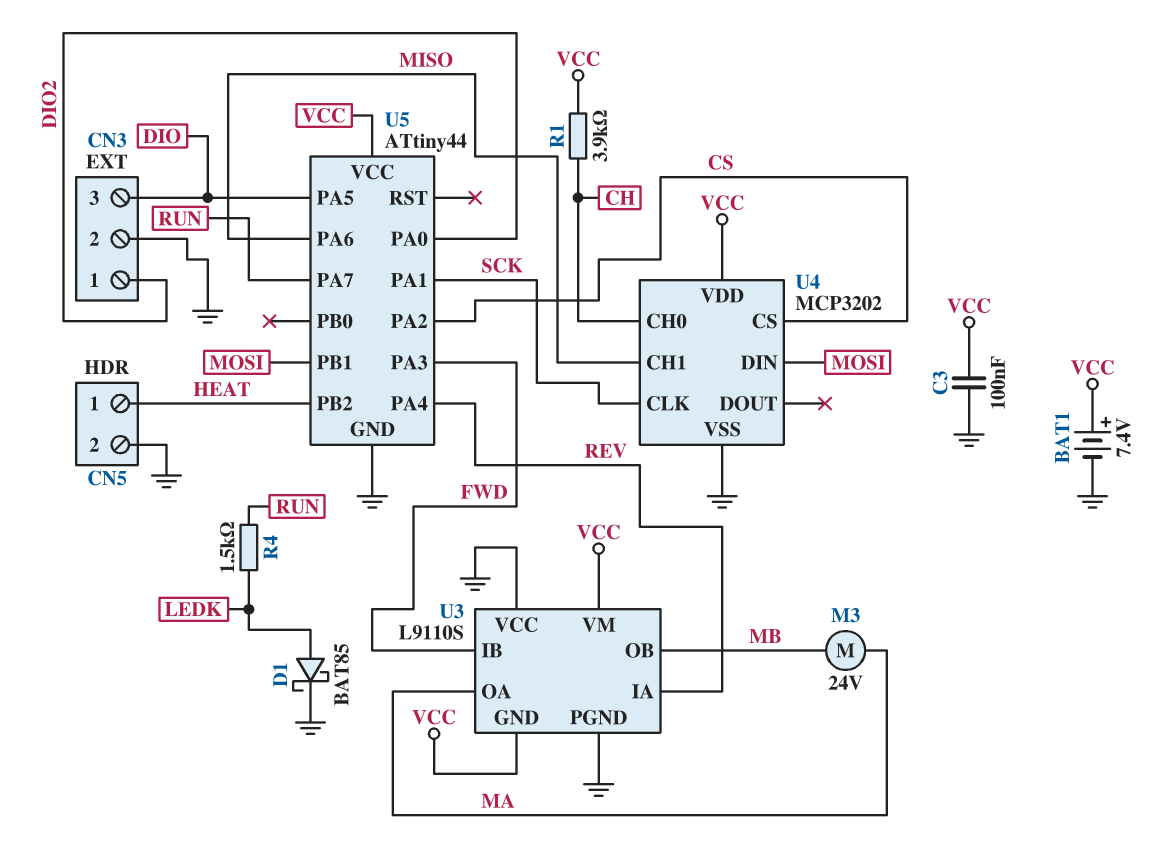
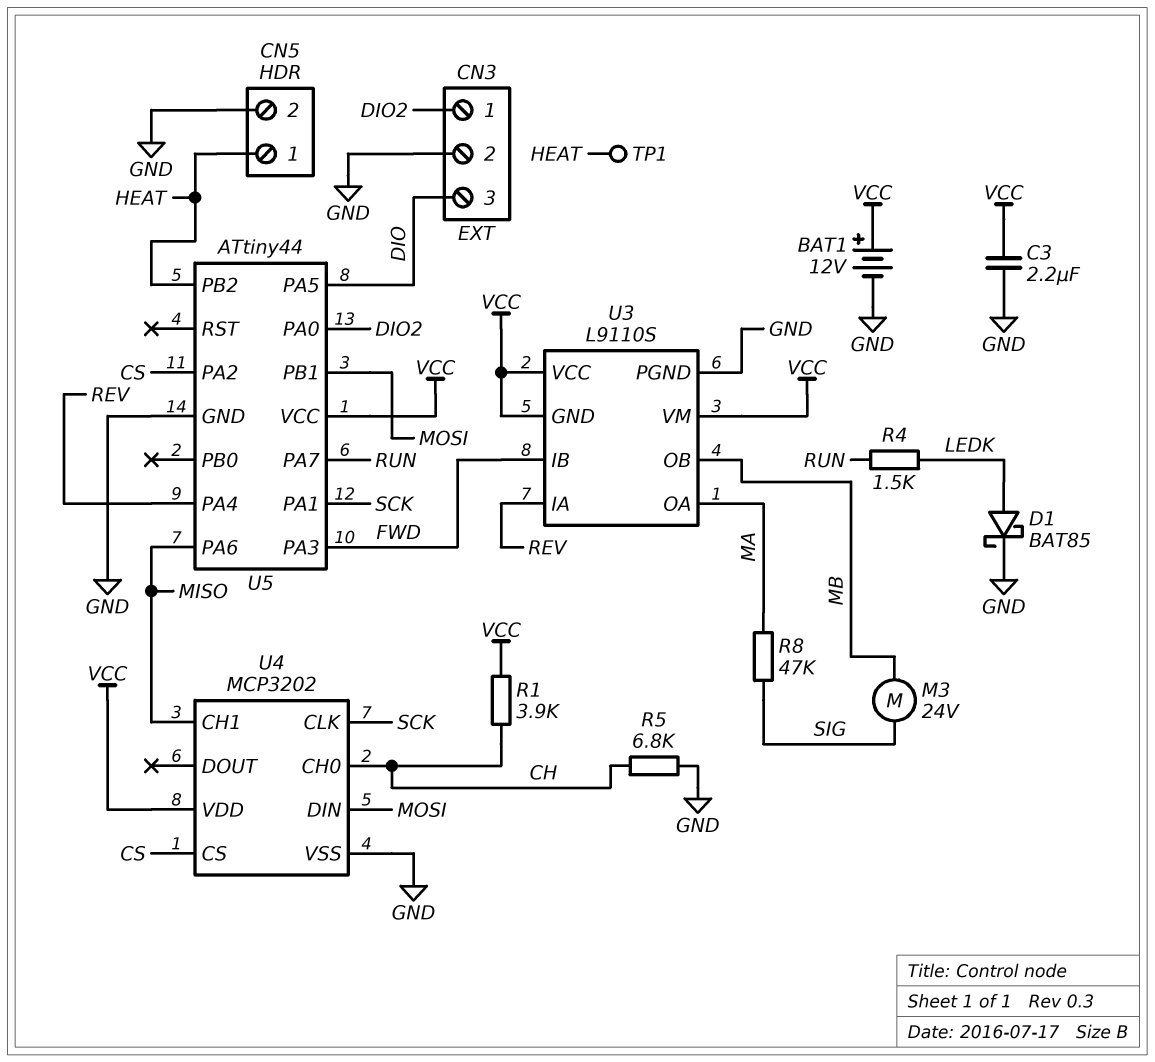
BAT1: 7.4V (plus VCC, minus GND) -> 12V (plus VCC, minus GND)
C3: 100nF (GND, VCC) -> 2.2uF (GND, VCC)
M3: motor 24V (MA, MB) -> motor 24V (MB, SIG)
R5: none -> 6.8k (CH, GND)
R8: none -> 47k (MA, SIG)
TP1: none -> test point (HEAT)
U3 pin VCC: GND -> VCC

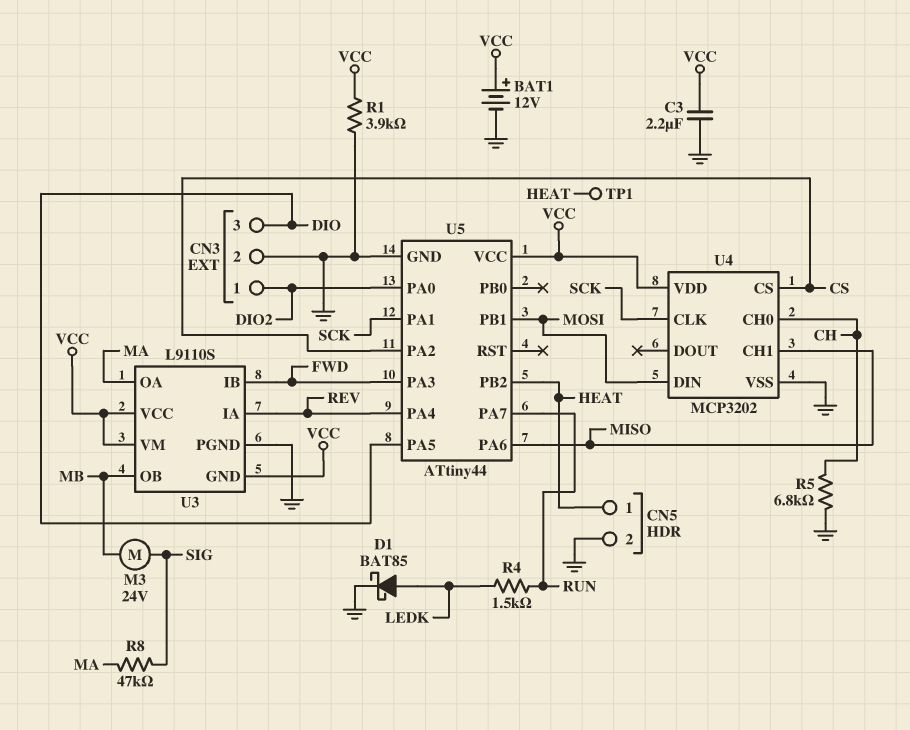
R1: 3.9k (CH, VCC) -> 3.9k (GND, VCC)

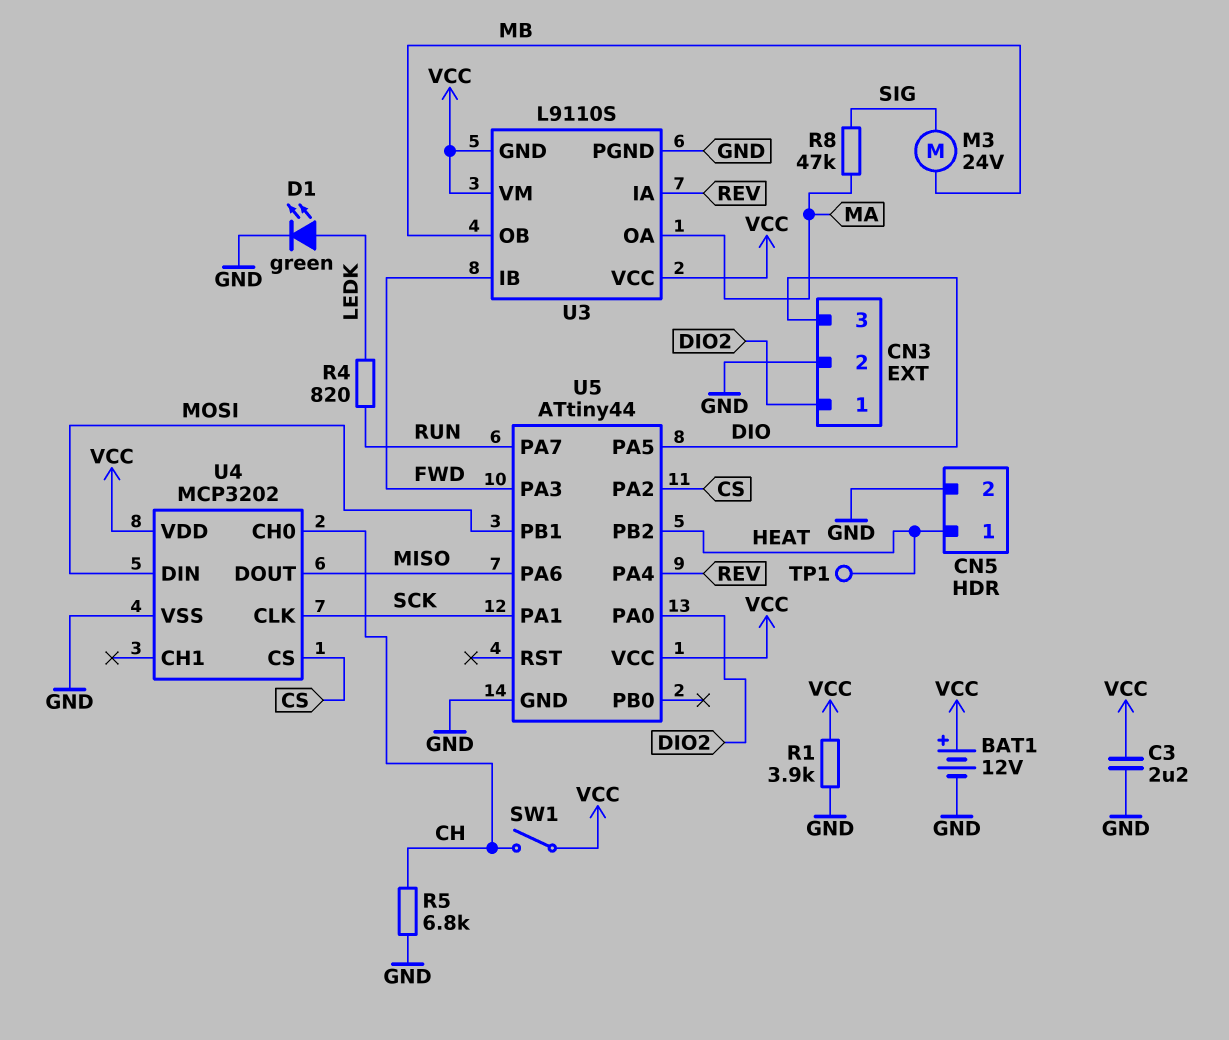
D1: schottky BAT85 (A LEDK, K GND) -> LED green (A LEDK, K GND)
R4: 1.5k (LEDK, RUN) -> 820 (LEDK, RUN)
SW1: none -> switch (CH, VCC)
U4 pin CH1: MISO -> none
U4 pin DOUT: none -> MISO

